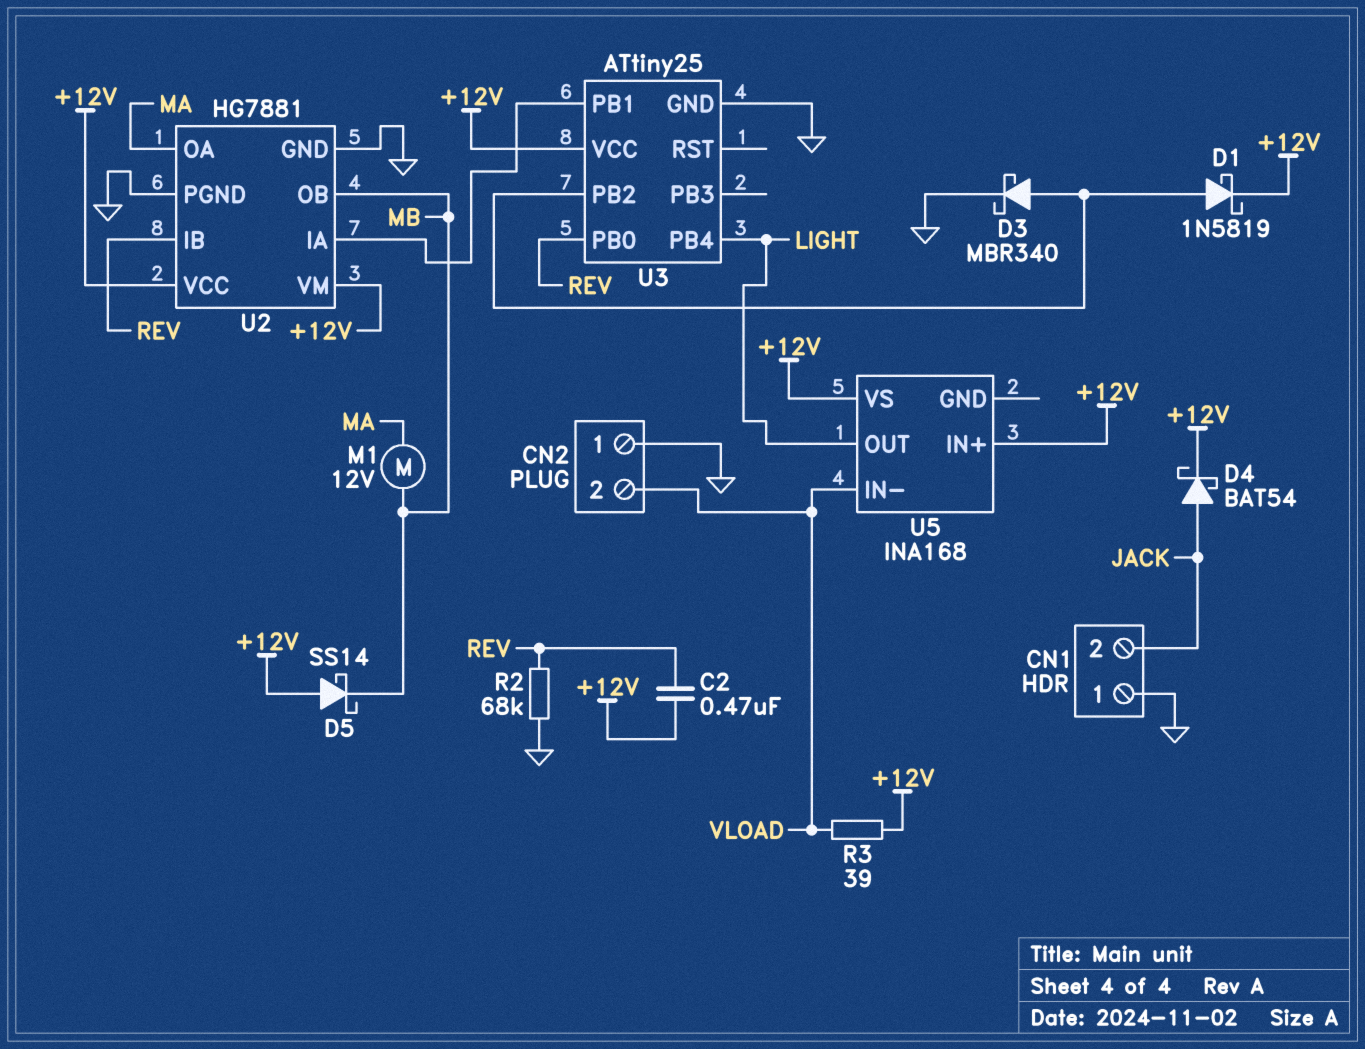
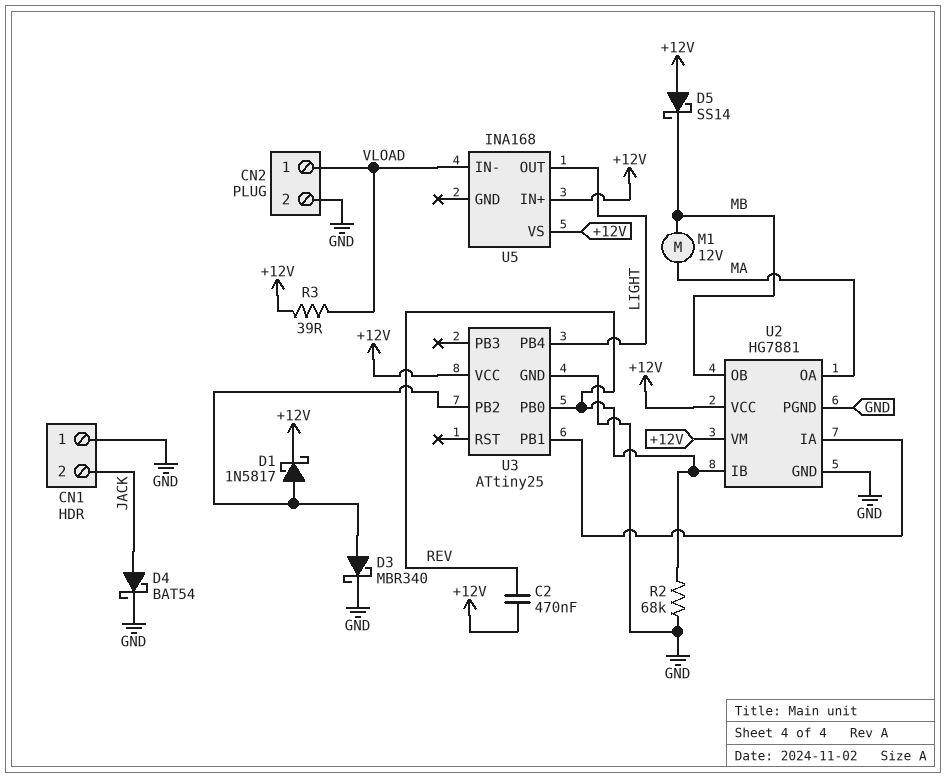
CN2 pin 1: GND -> VLOAD
CN2 pin 2: VLOAD -> GND
D1: schottky 1N5819 (A U3/PB2, K +12V) -> schottky 1N5817 (A U3/PB2, K +12V)
D4: schottky BAT54 (A JACK, K +12V) -> schottky BAT54 (A JACK, K GND)

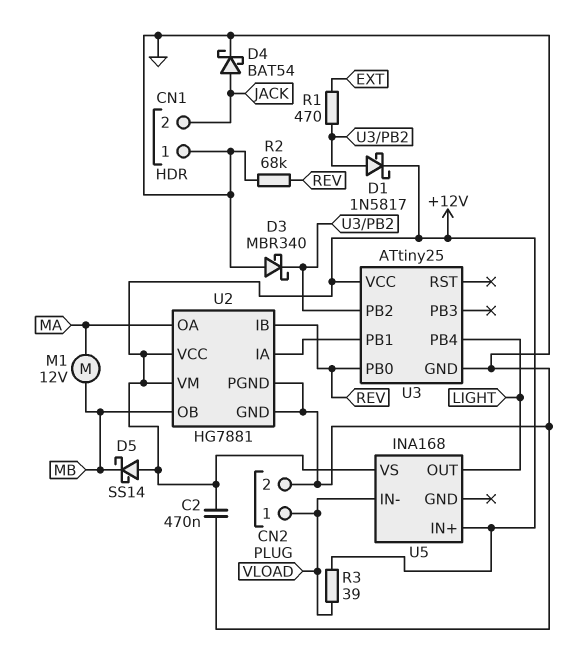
C2: 470nF (+12V, REV) -> 470nF (+12V, GND)
D3: schottky MBR340 (A U3/PB2, K GND) -> schottky MBR340 (A GND, K U3/PB2)
R1: none -> 470 (EXT, U3/PB2)

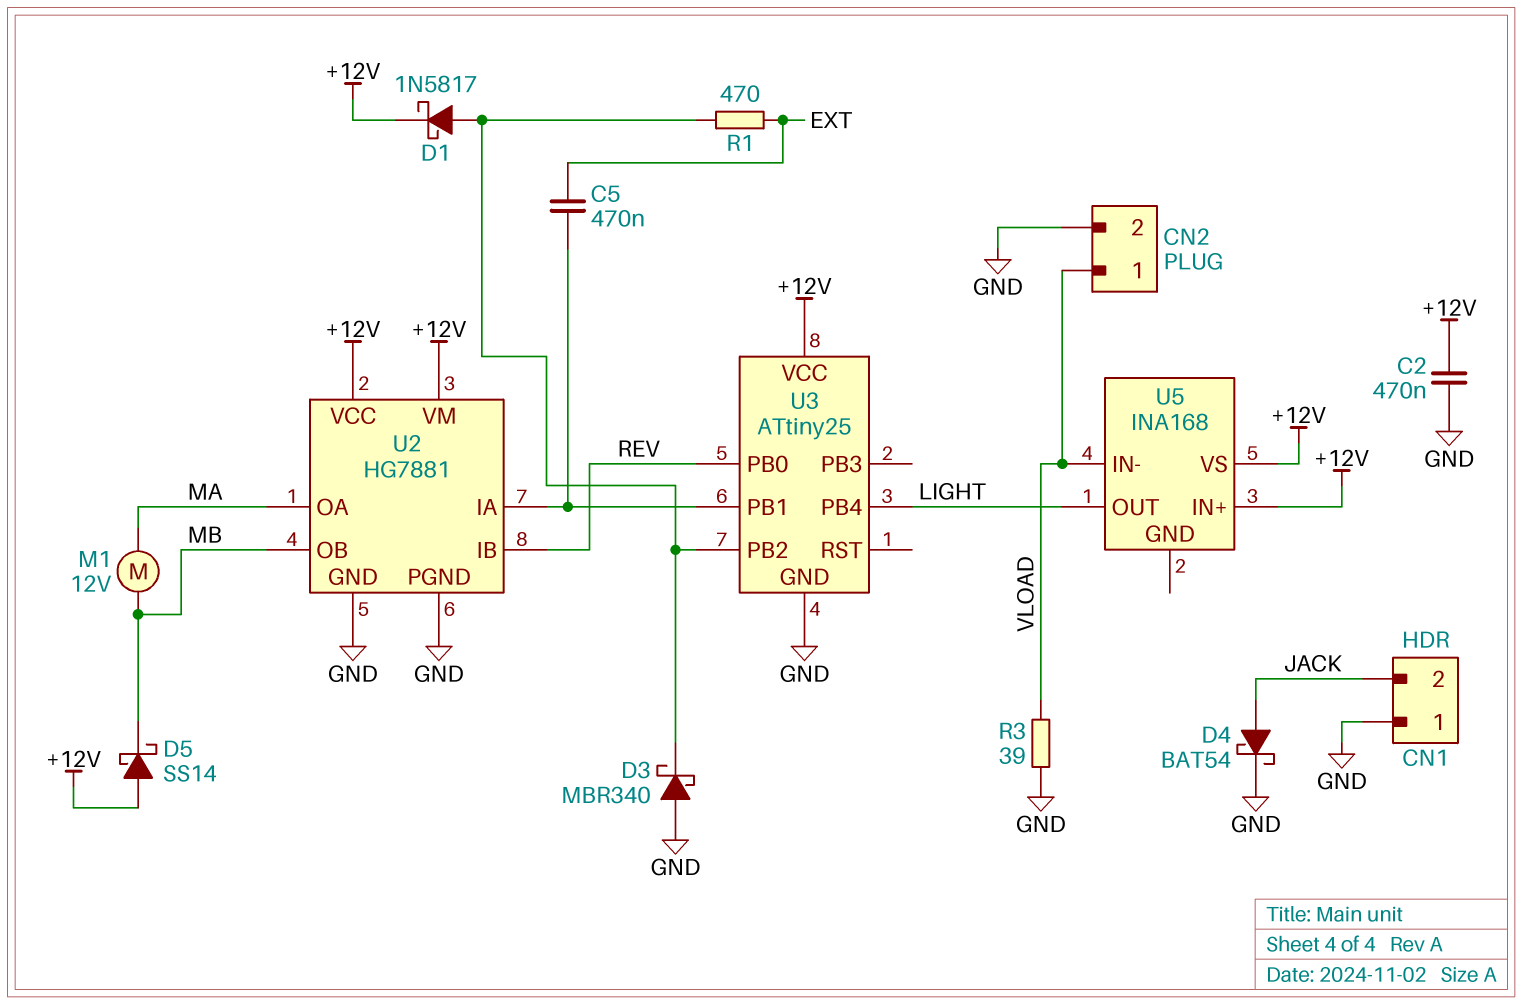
C5: none -> 470nF (EXT, U2/IA)
R2: 68k (GND, REV) -> none
R3: 39 (+12V, VLOAD) -> 39 (GND, VLOAD)

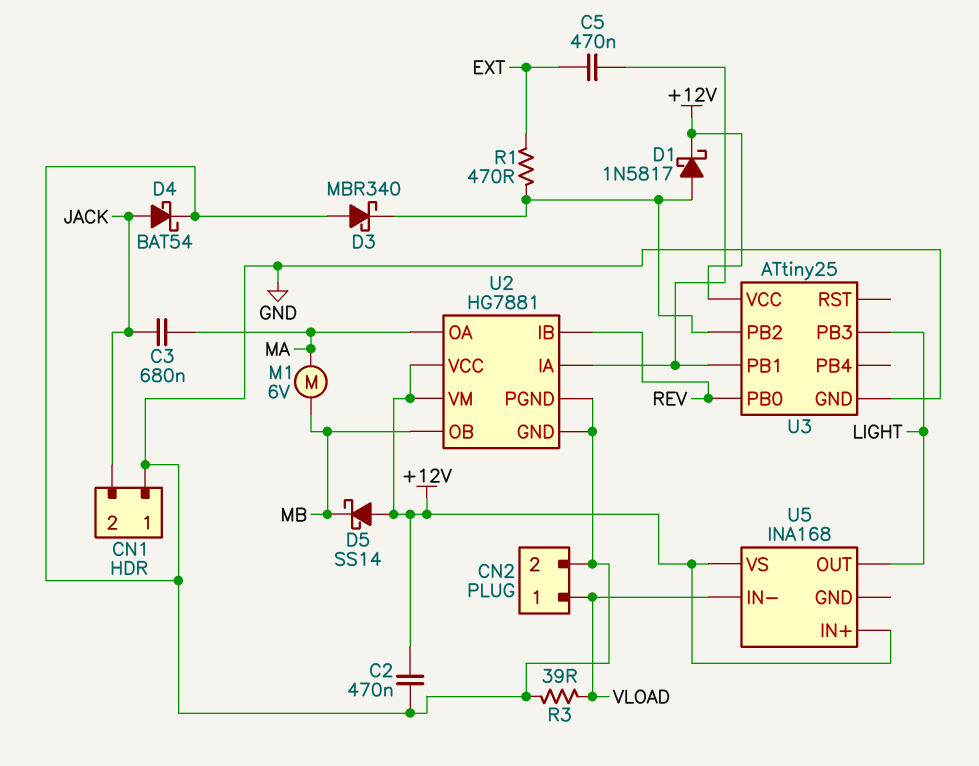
C3: none -> 680nF (JACK, MA)
M1: motor 12V (MA, MB) -> motor 6V (MA, MB)
U3 pin PB3: none -> LIGHT
U3 pin PB4: LIGHT -> none

